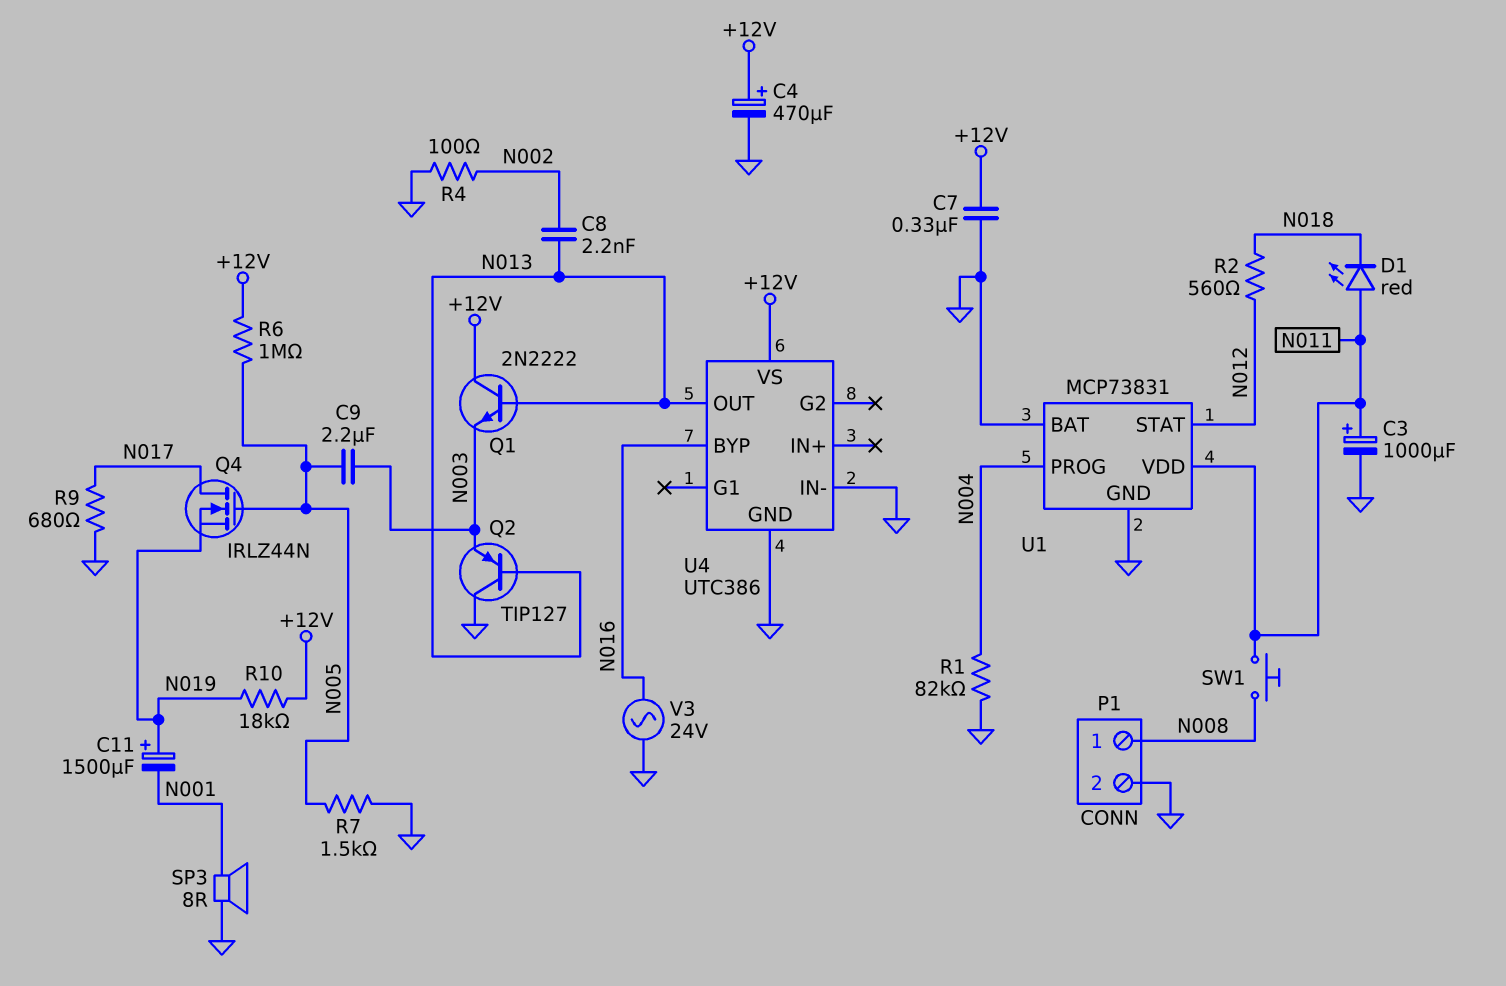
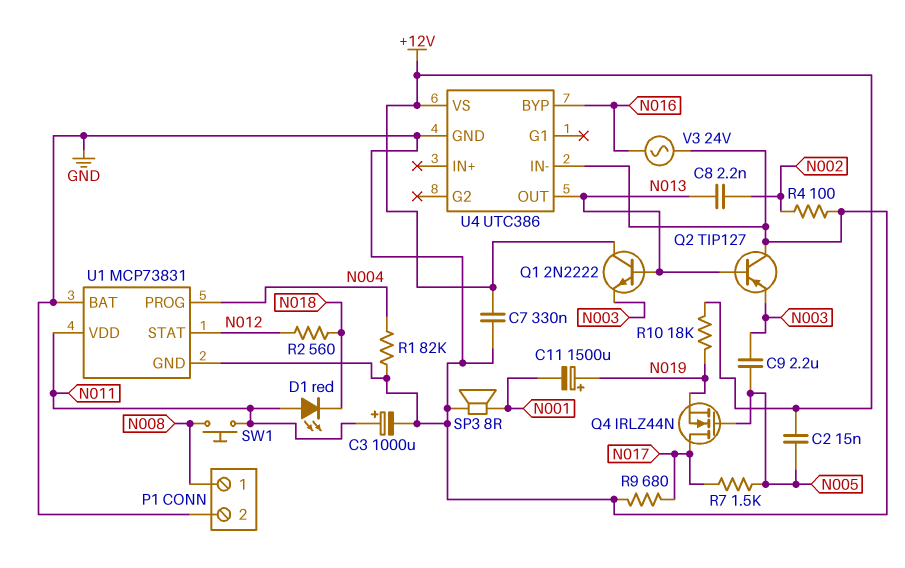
C2: none -> 15nF (+12V, N005)
C4: 470uF (plus +12V, minus GND) -> none
R6: 1M (+12V, N005) -> none
R7: 1.5k (GND, N005) -> 1.5k (N005, N017)

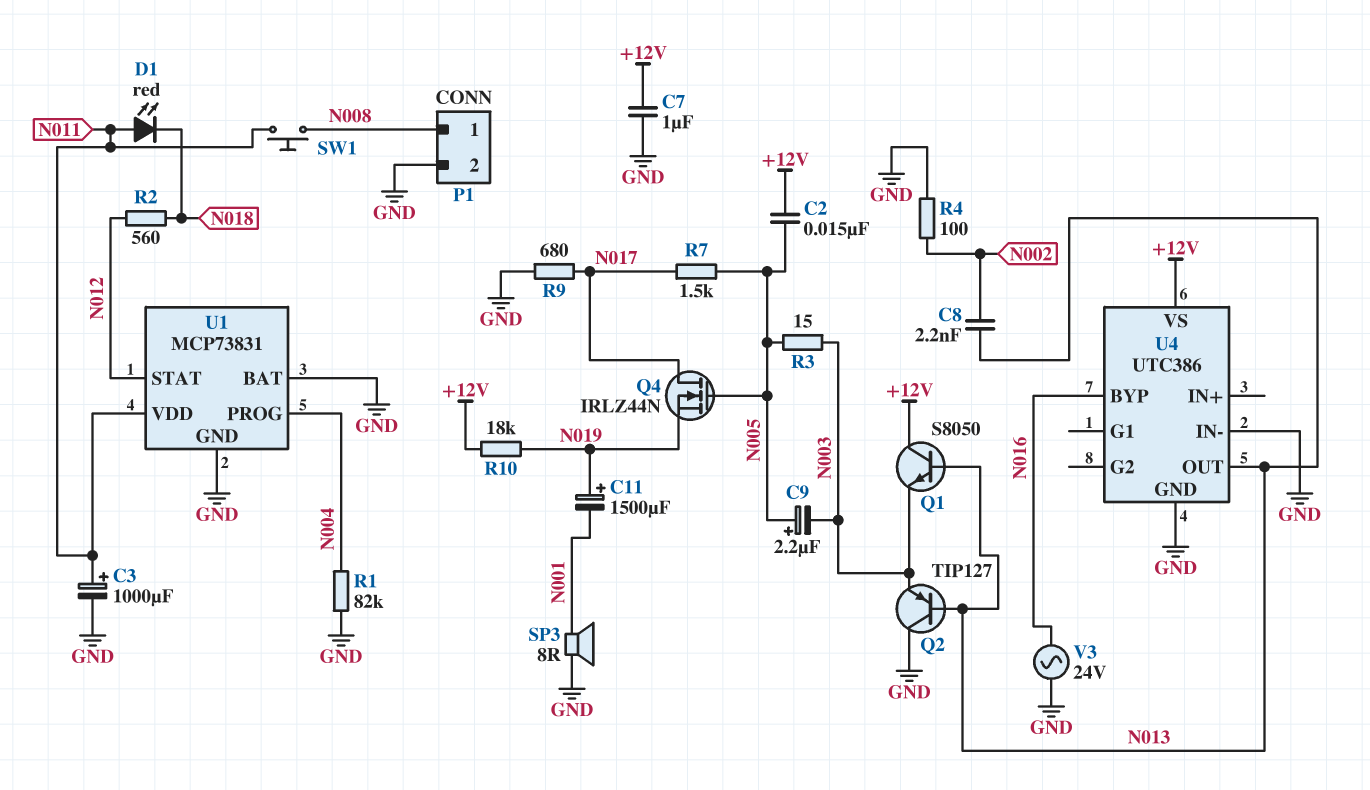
C7: 330nF (+12V, GND) -> 1uF (+12V, GND)
C9: 2.2uF (N003, N005) -> 2.2uF (plus N005, minus N003)
Q1: NPN 2N2222 (B N013, C +12V, E N003) -> NPN S8050 (B N013, C +12V, E N003)
R3: none -> 15 (N003, N005)

